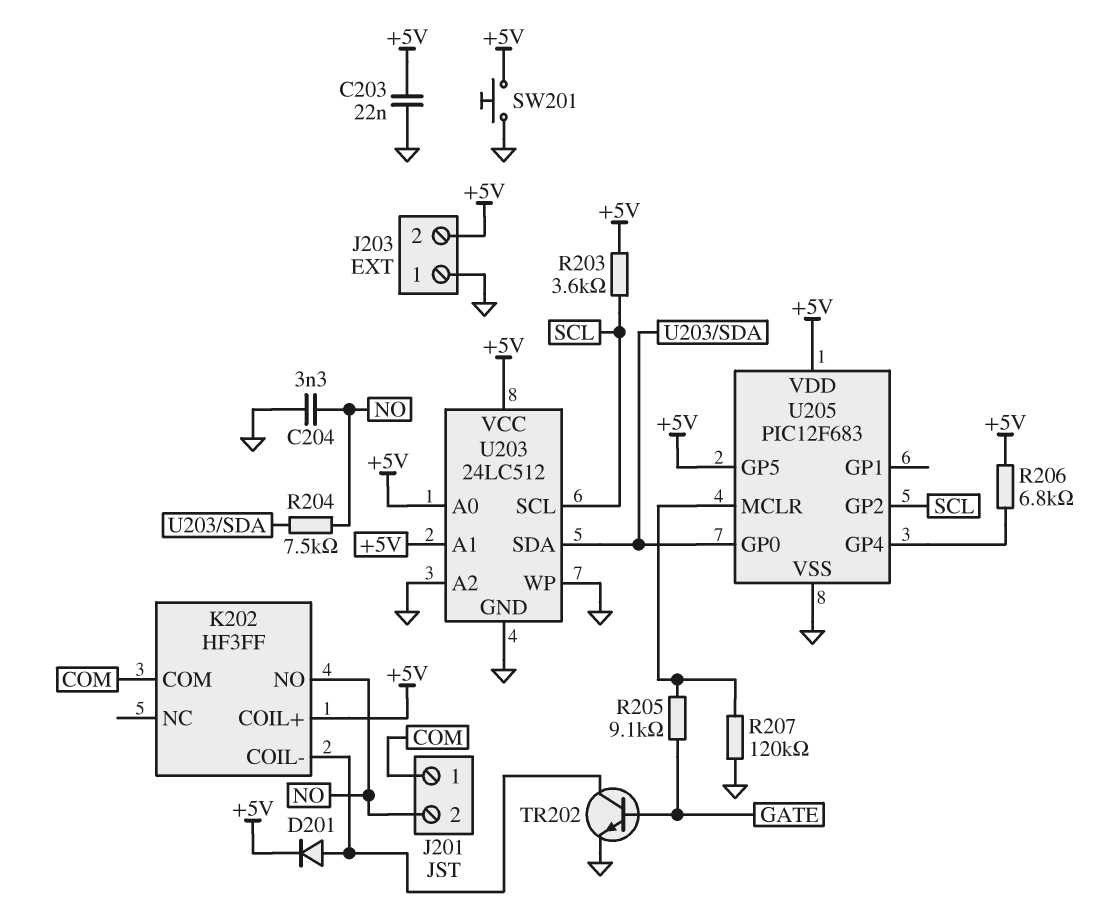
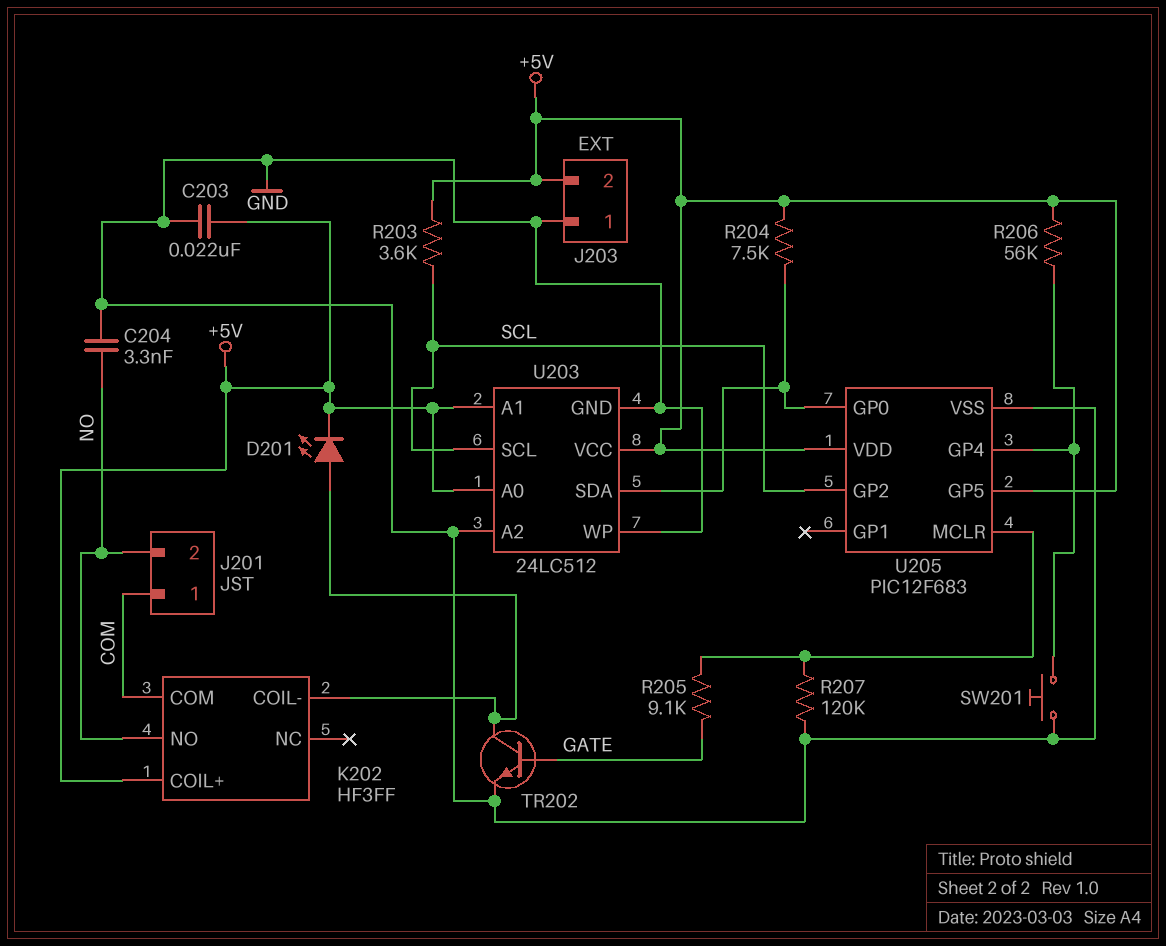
D201: diode (A K202/COIL-, K +5V) -> LED (A K202/COIL-, K +5V)
R204: 7.5k (NO, U203/SDA) -> 7.5k (+5V, U203/SDA)
R206: 6.8k (+5V, U205/GP4) -> 56k (+5V, U205/GP4)
SW201: button (+5V, GND) -> button (GND, U205/GP4)

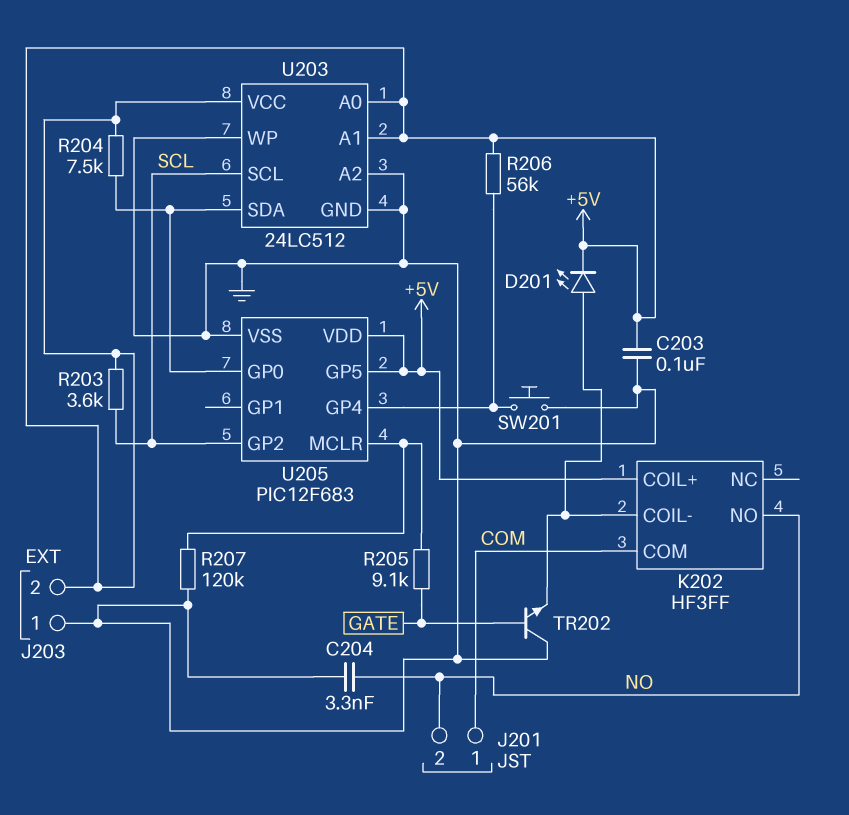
C203: 22nF (+5V, GND) -> 100nF (+5V, GND)
TR202: NPN (B GATE, C K202/COIL-, E GND) -> NPN (B GATE, C GND, E K202/COIL-)

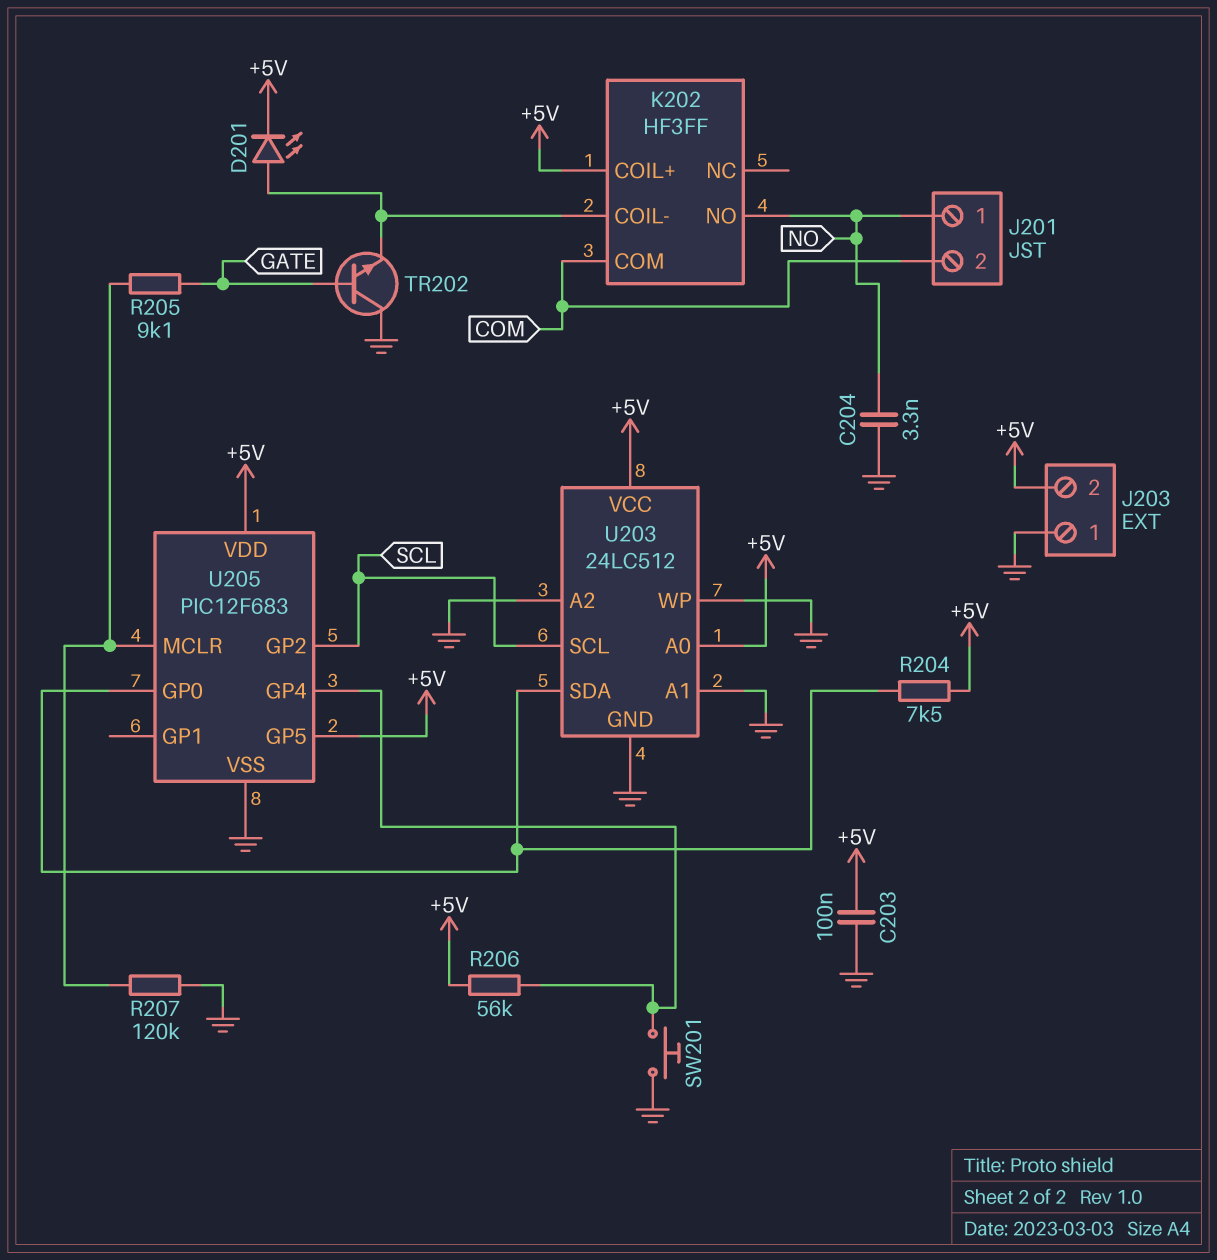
J201 pin 1: COM -> NO
J201 pin 2: NO -> COM
R203: 3.6k (+5V, SCL) -> none
U203 pin A1: +5V -> GND

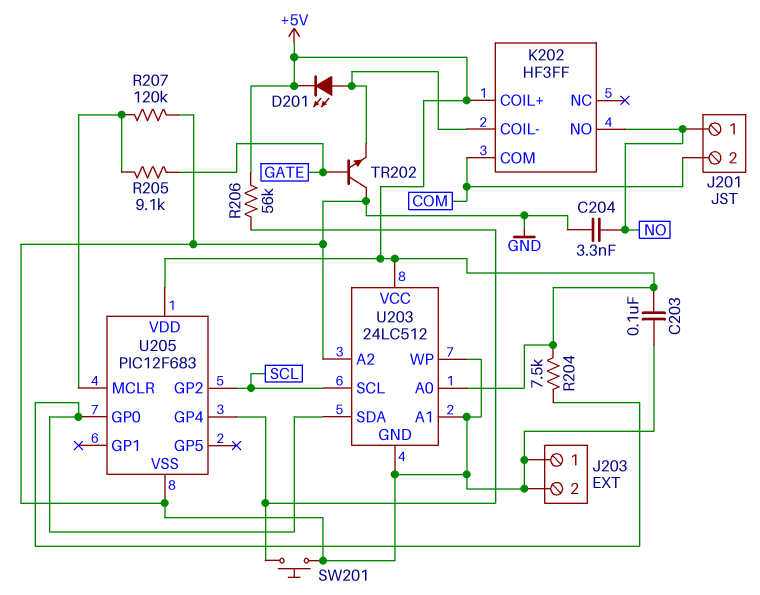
J203 pin 2: +5V -> GND
U205 pin GP5: +5V -> none

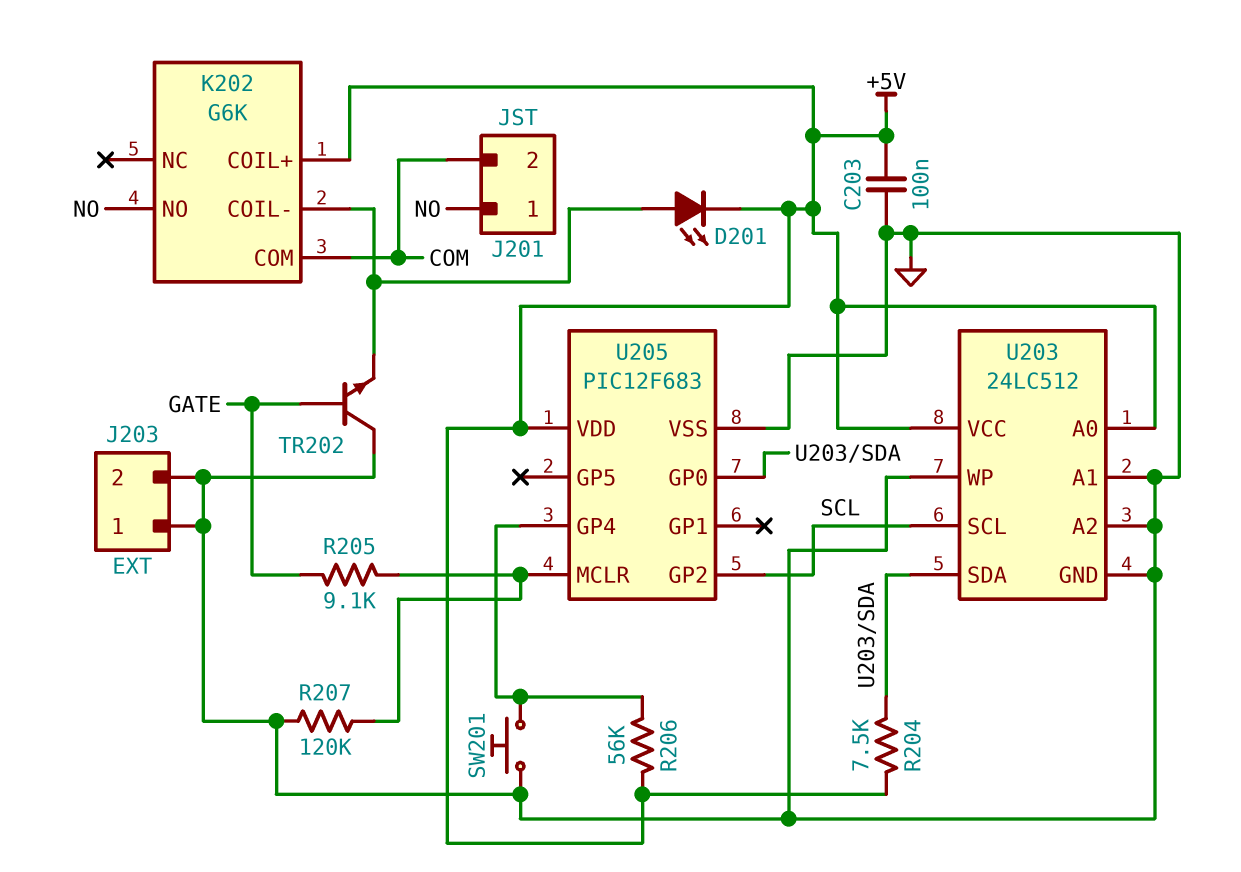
C204: 3.3nF (GND, NO) -> none
K202: HF3FF -> G6K

